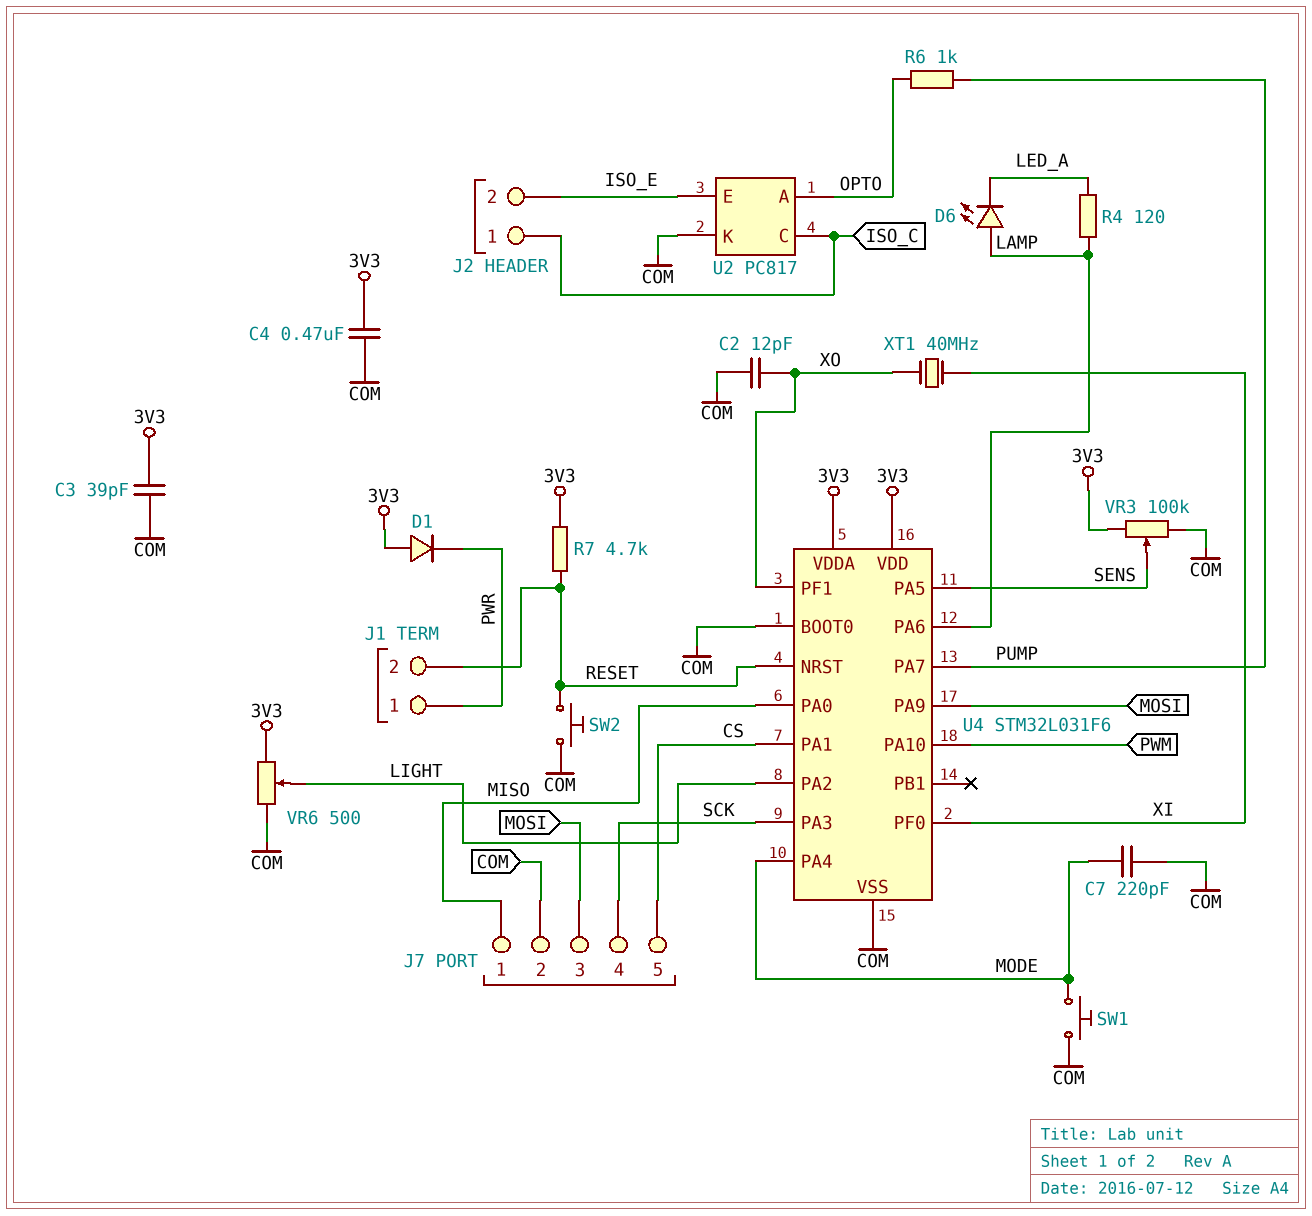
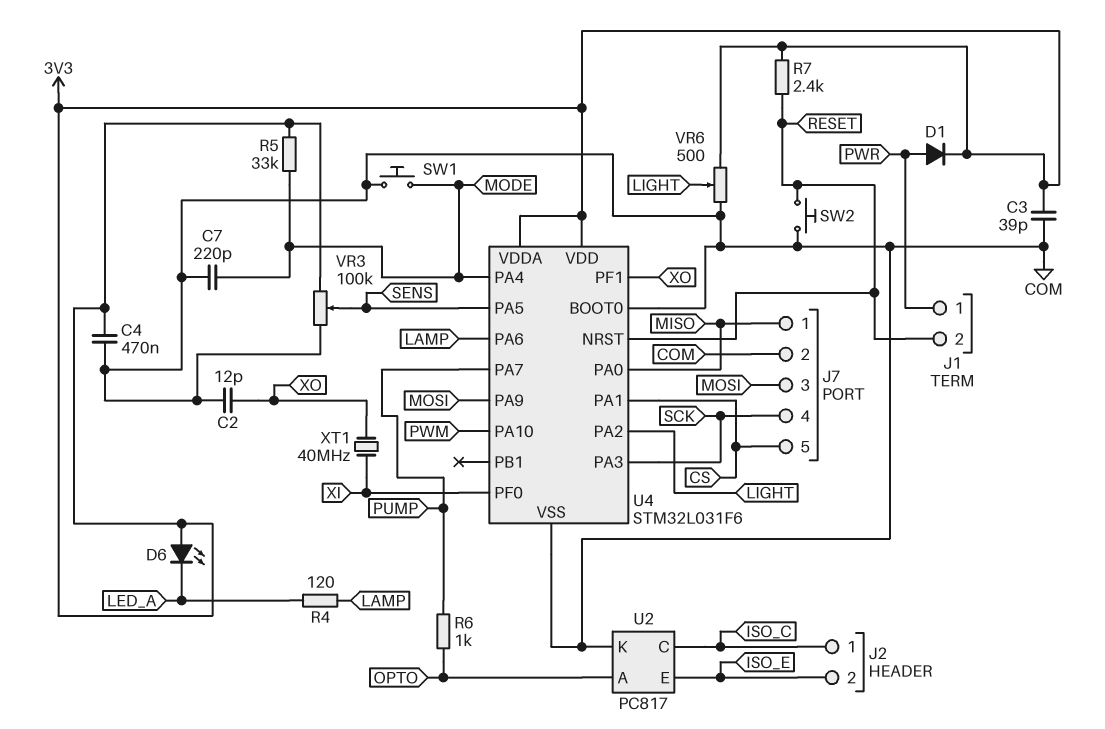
D1: diode (A 3V3, K PWR) -> diode (A PWR, K 3V3)
D6: LED (A LAMP, K LED_A) -> LED (A 3V3, K LED_A)
R5: none -> 33k (3V3, MODE)
R7: 4.7k (3V3, RESET) -> 2.4k (3V3, RESET)

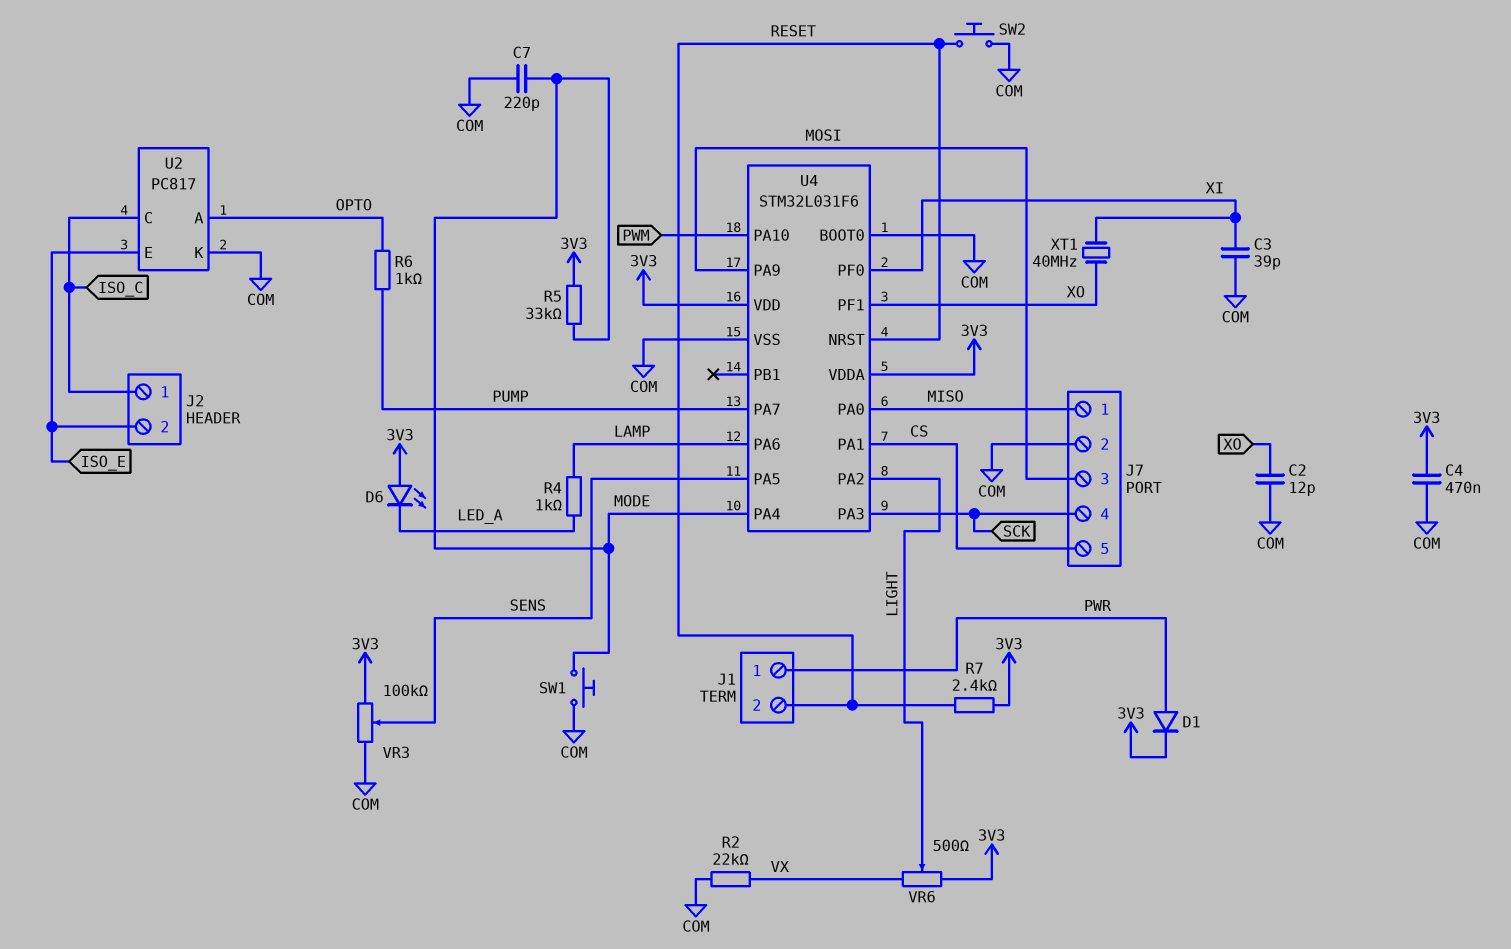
C3: 39pF (3V3, COM) -> 39pF (COM, XI)
R2: none -> 22k (COM, VX)
R4: 120 (LAMP, LED_A) -> 1k (LAMP, LED_A)
VR6: 500 (3V3, COM, wiper LIGHT) -> 500 (3V3, VX, wiper LIGHT)

